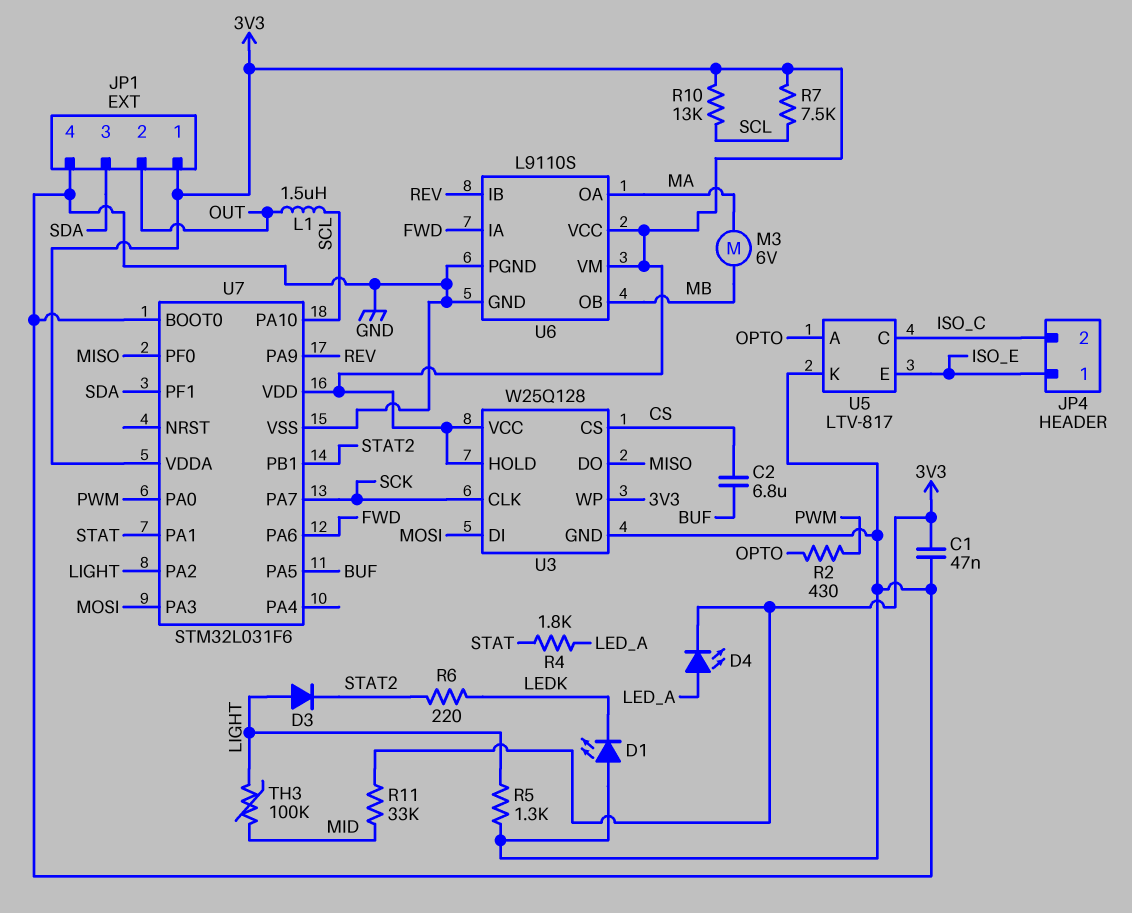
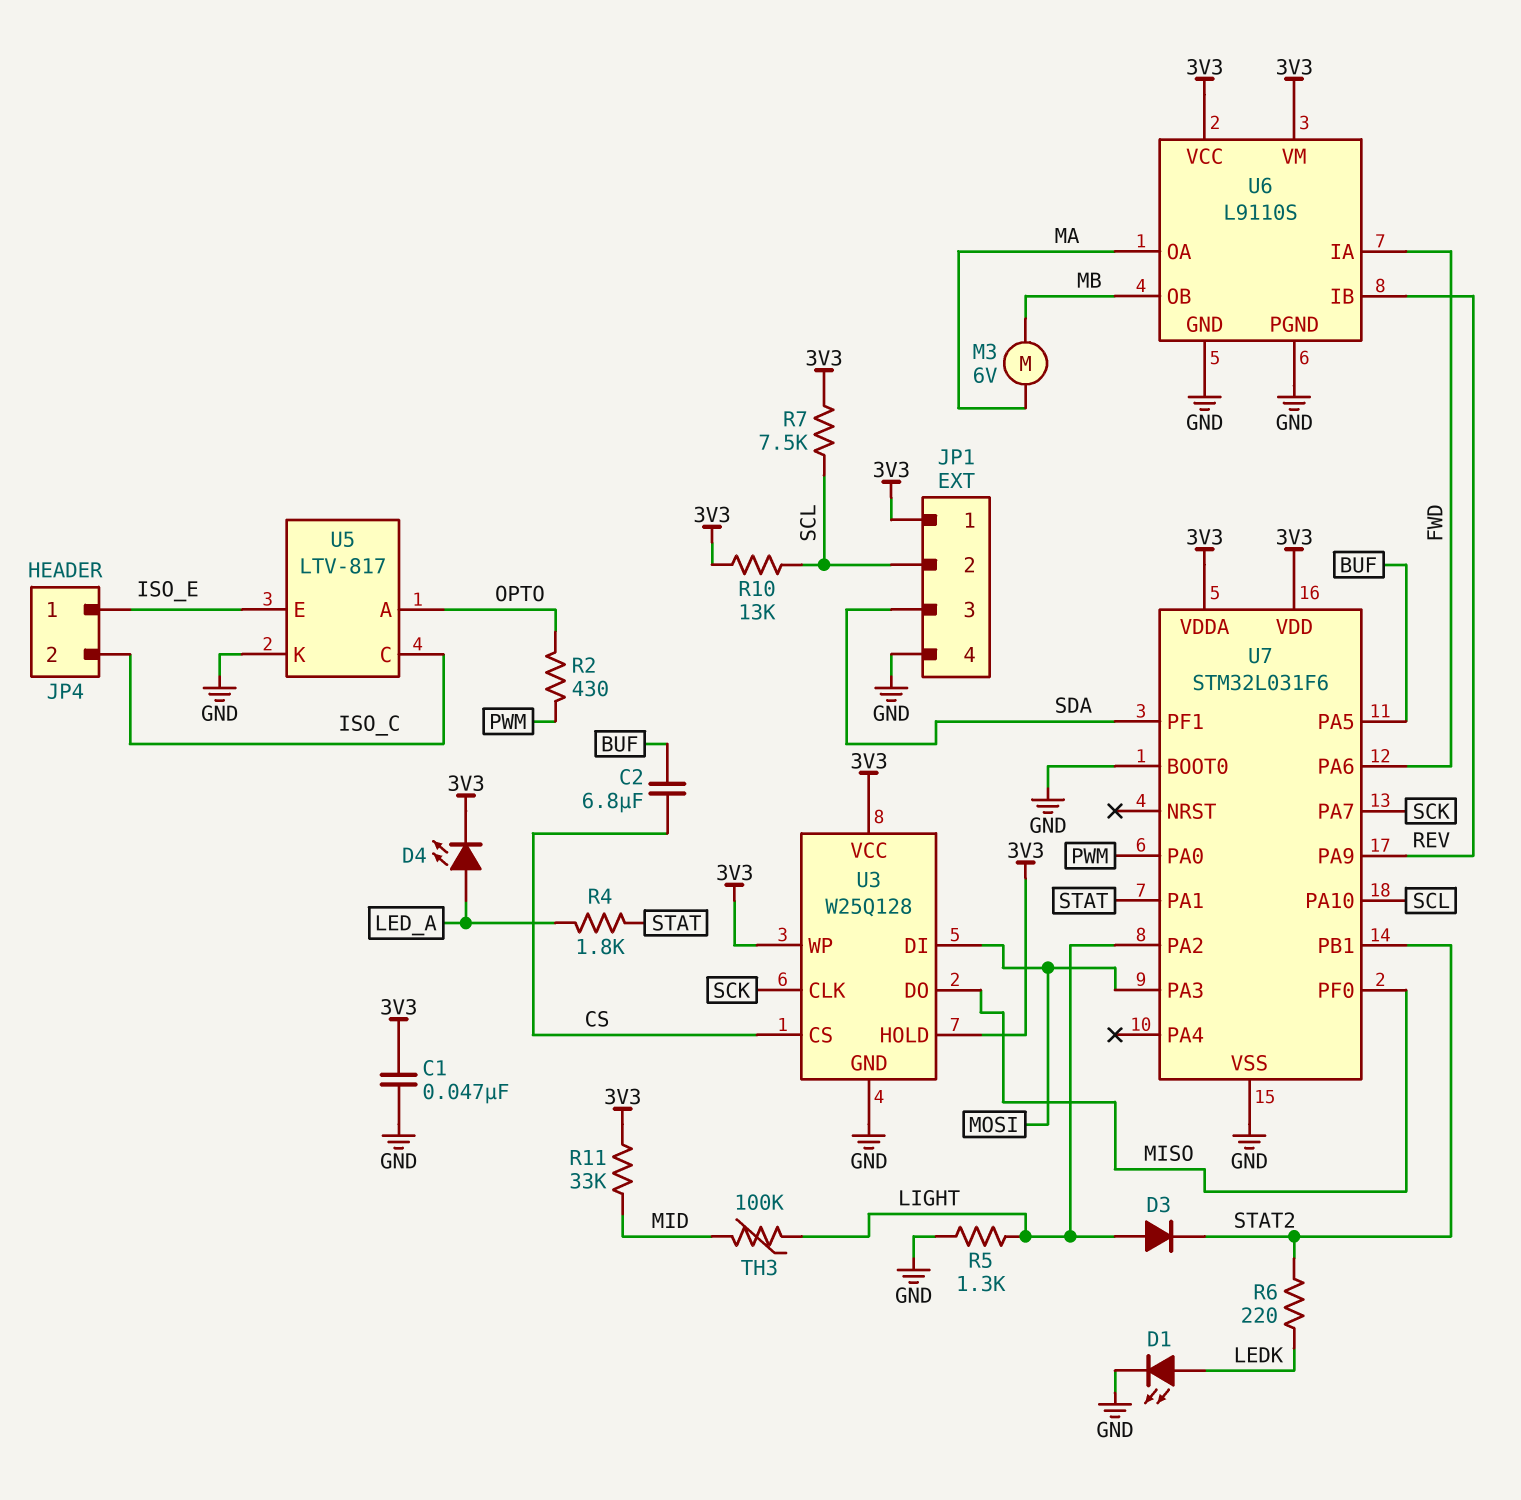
D1: LED (A GND, K LEDK) -> LED (A LEDK, K GND)
JP1 pin 2: OUT -> SCL
L1: 1.5uH (OUT, SCL) -> none

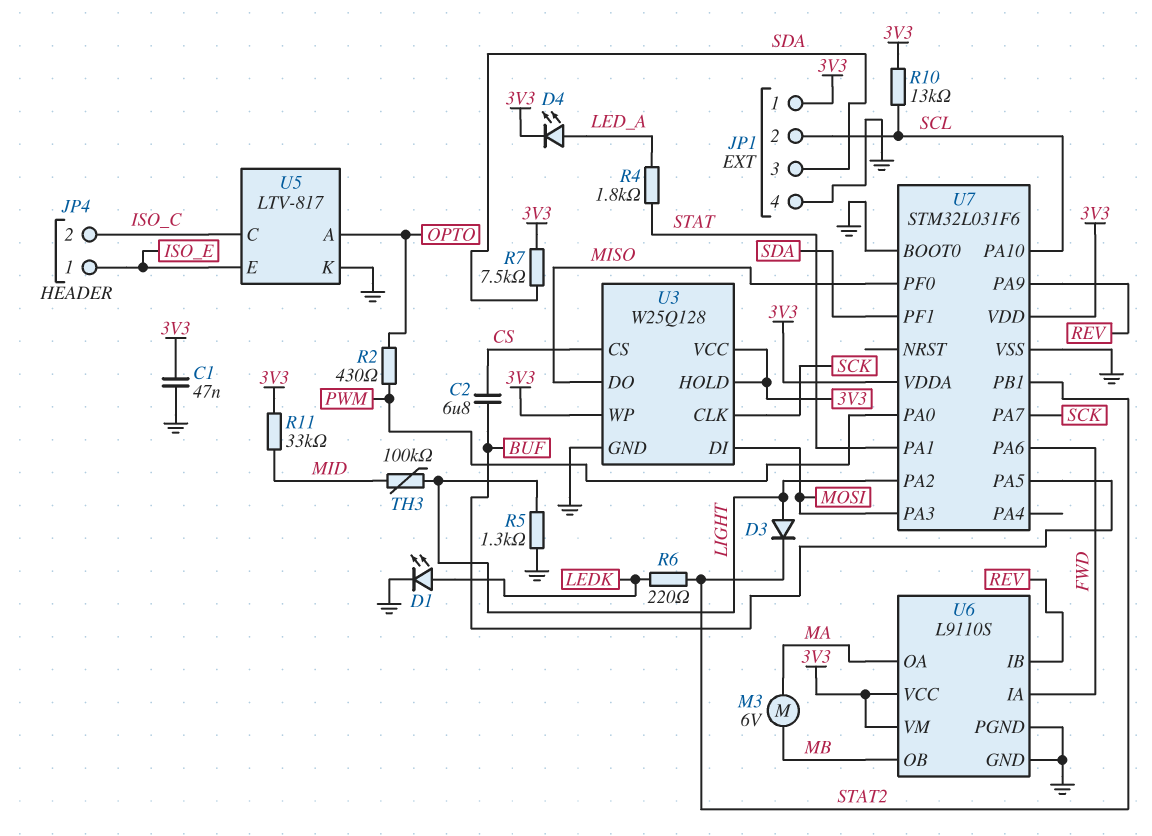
R7: 7.5k (3V3, SCL) -> 7.5k (3V3, SDA)

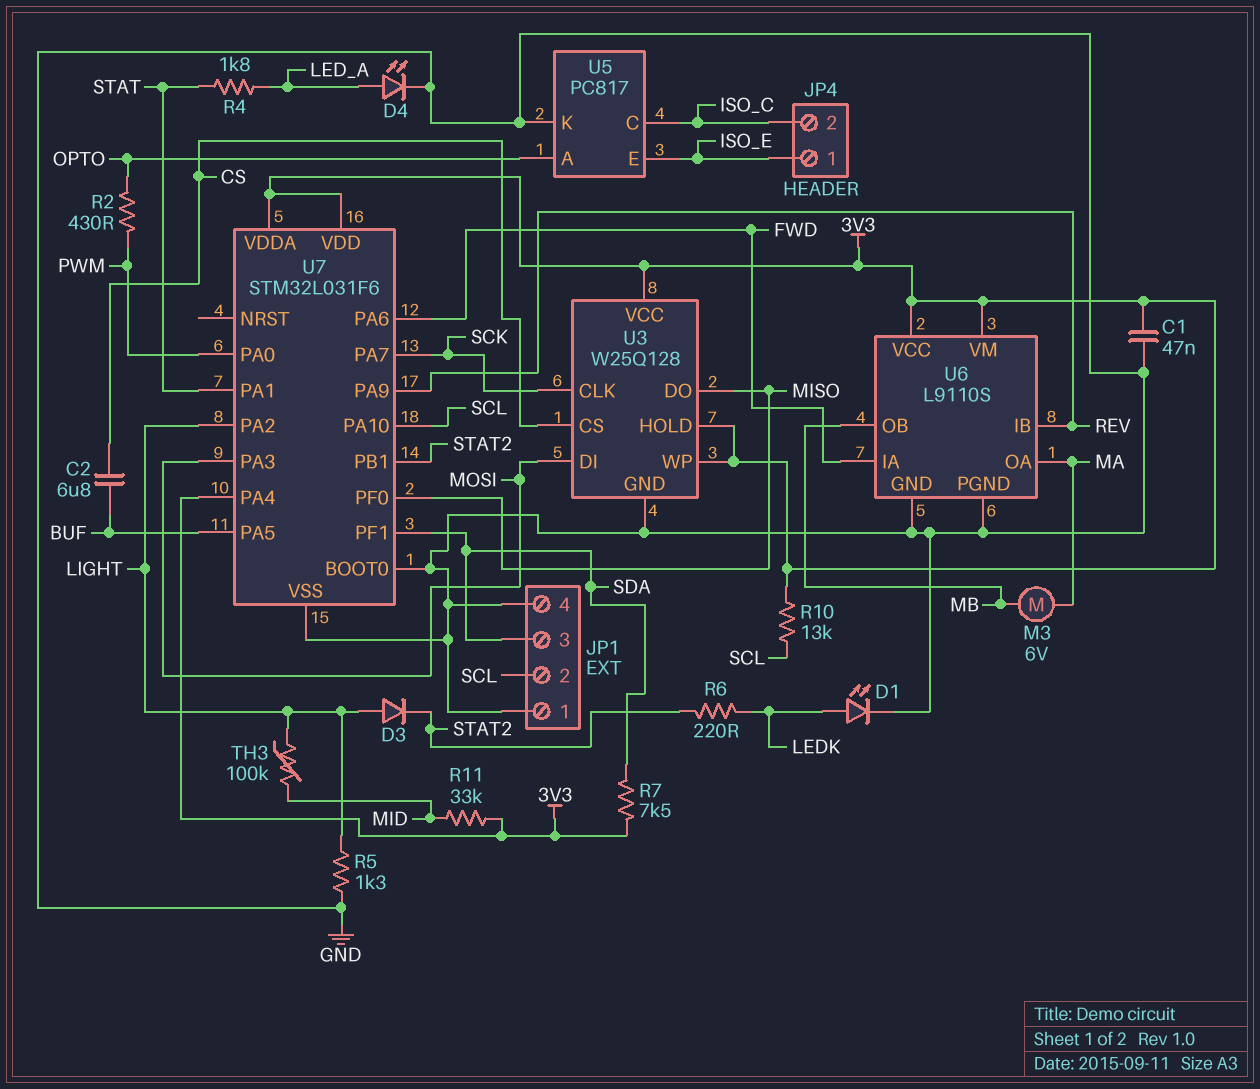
D4: LED (A LED_A, K 3V3) -> LED (A LED_A, K GND)
JP1 pin 1: 3V3 -> GND
U5: LTV-817 -> PC817
U7 pin PA4: none -> 3V3

